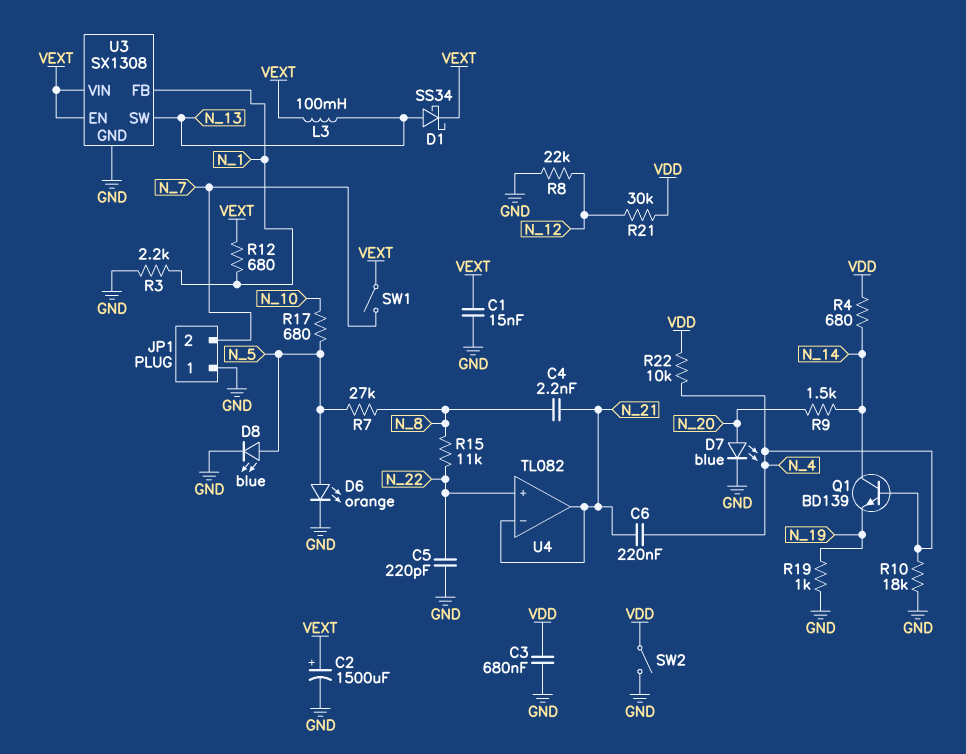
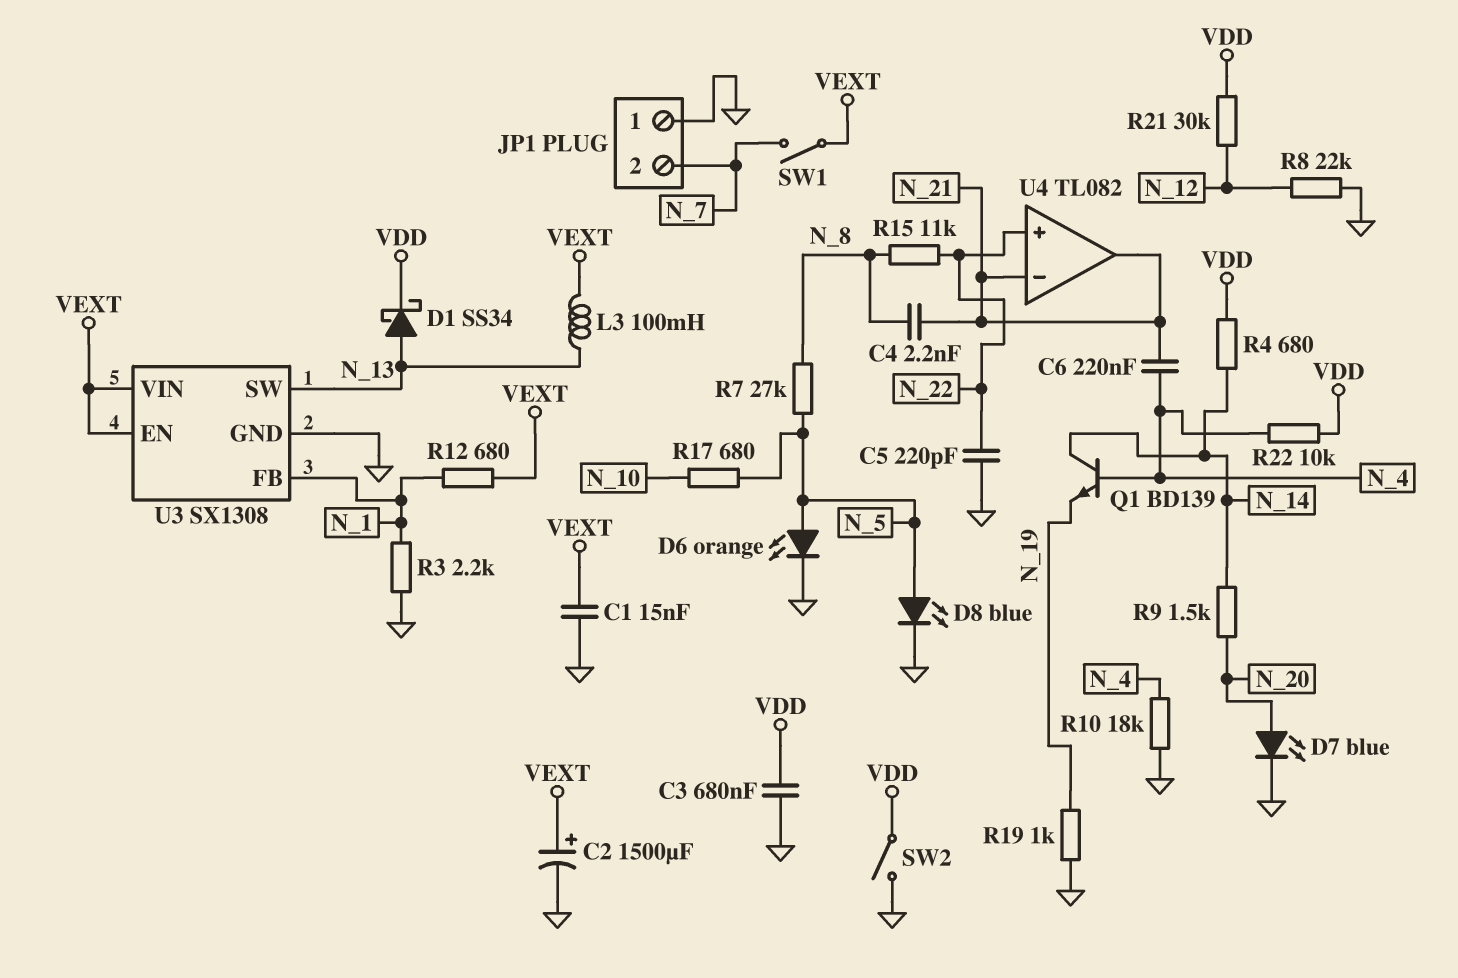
D1: schottky SS34 (A N_13, K VEXT) -> schottky SS34 (A N_13, K VDD)

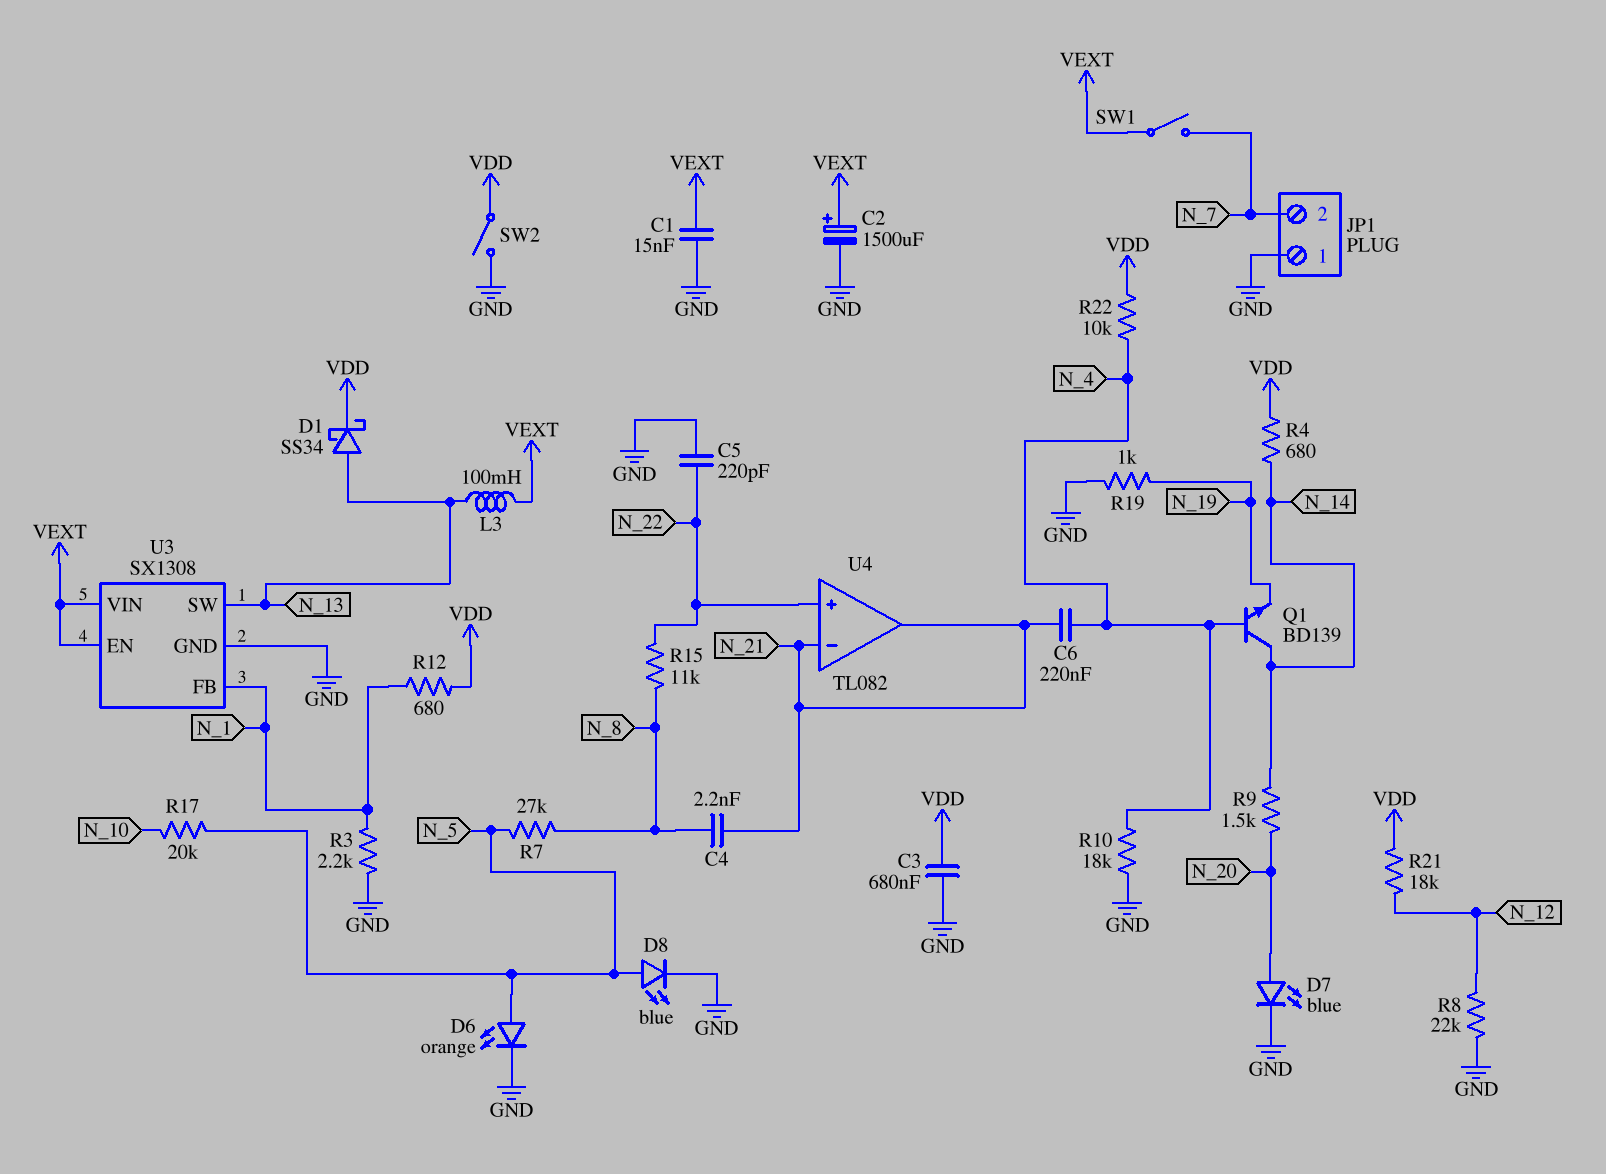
R12: 680 (N_1, VEXT) -> 680 (N_1, VDD)
R17: 680 (N_5, N_10) -> 20k (N_5, N_10)
R21: 30k (N_12, VDD) -> 18k (N_12, VDD)

